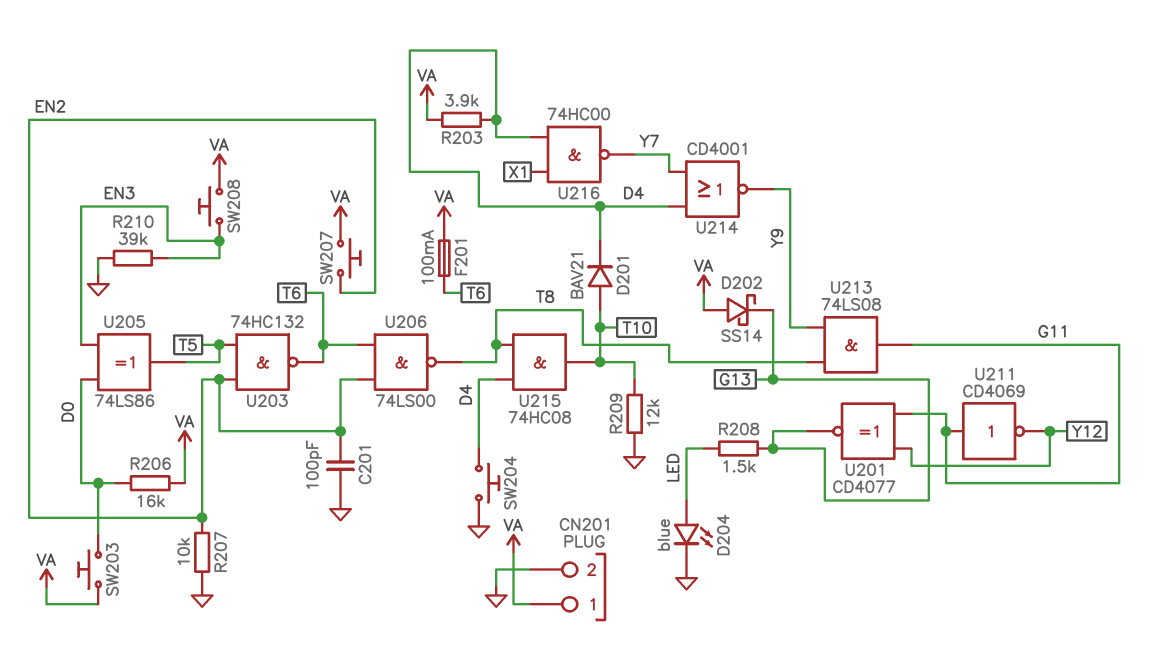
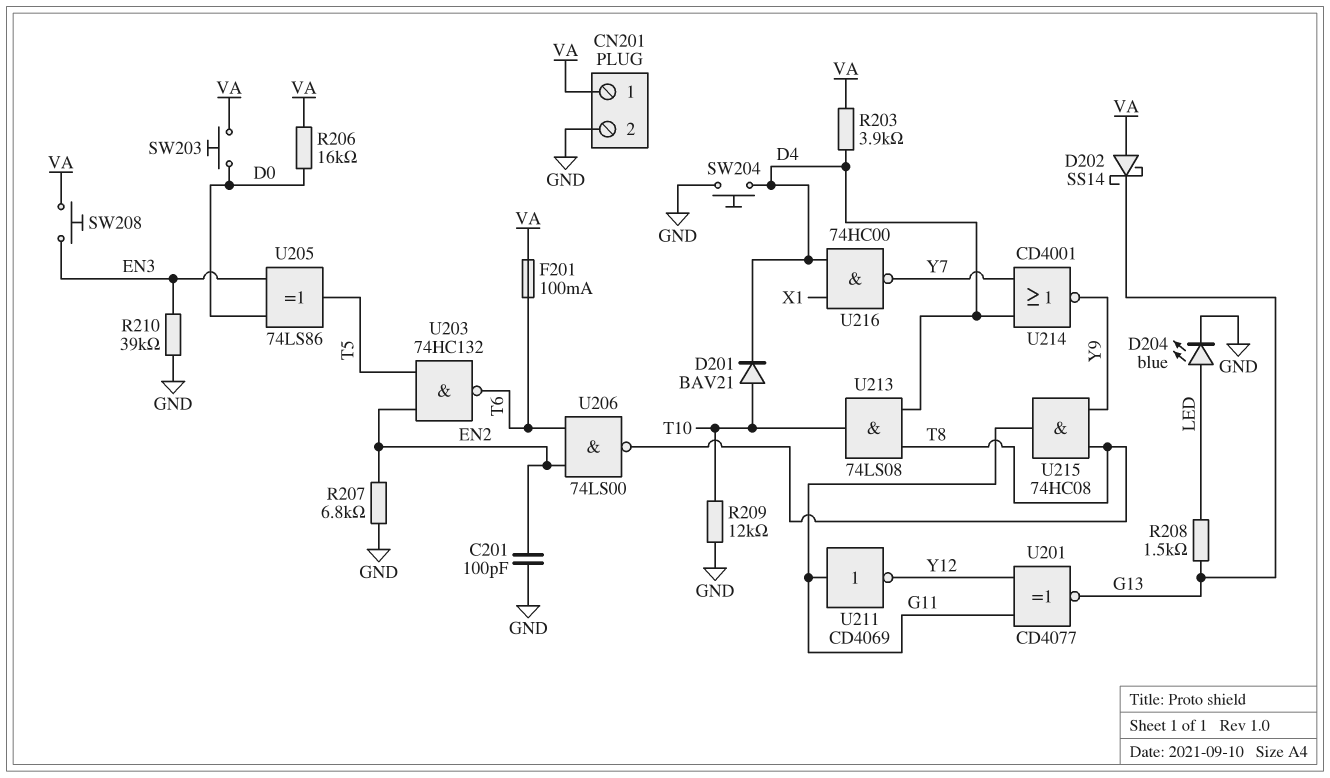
R207: 10k (EN2, GND) -> 6.8k (EN2, GND)
SW207: button (EN2, VA) -> none
U213: AND 74LS08 (in T8, in Y9, out G11) -> AND 74LS08 (in D4, in T8, out T10)
U215: AND 74HC08 (in D4, in T8, out T10) -> AND 74HC08 (in T8, in Y9, out G11)

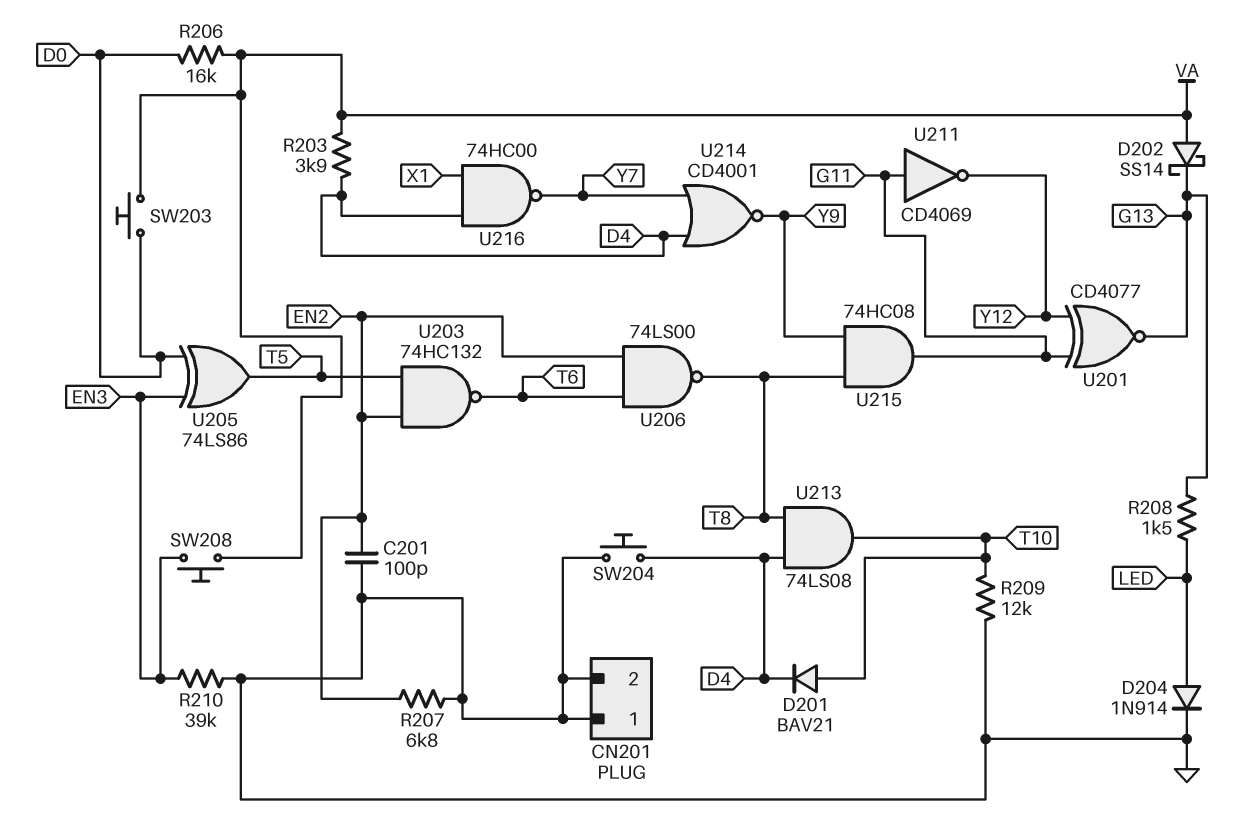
CN201 pin 1: VA -> GND
D204: LED blue (A LED, K GND) -> diode 1N914 (A LED, K GND)
F201: 100mA (T6, VA) -> none

